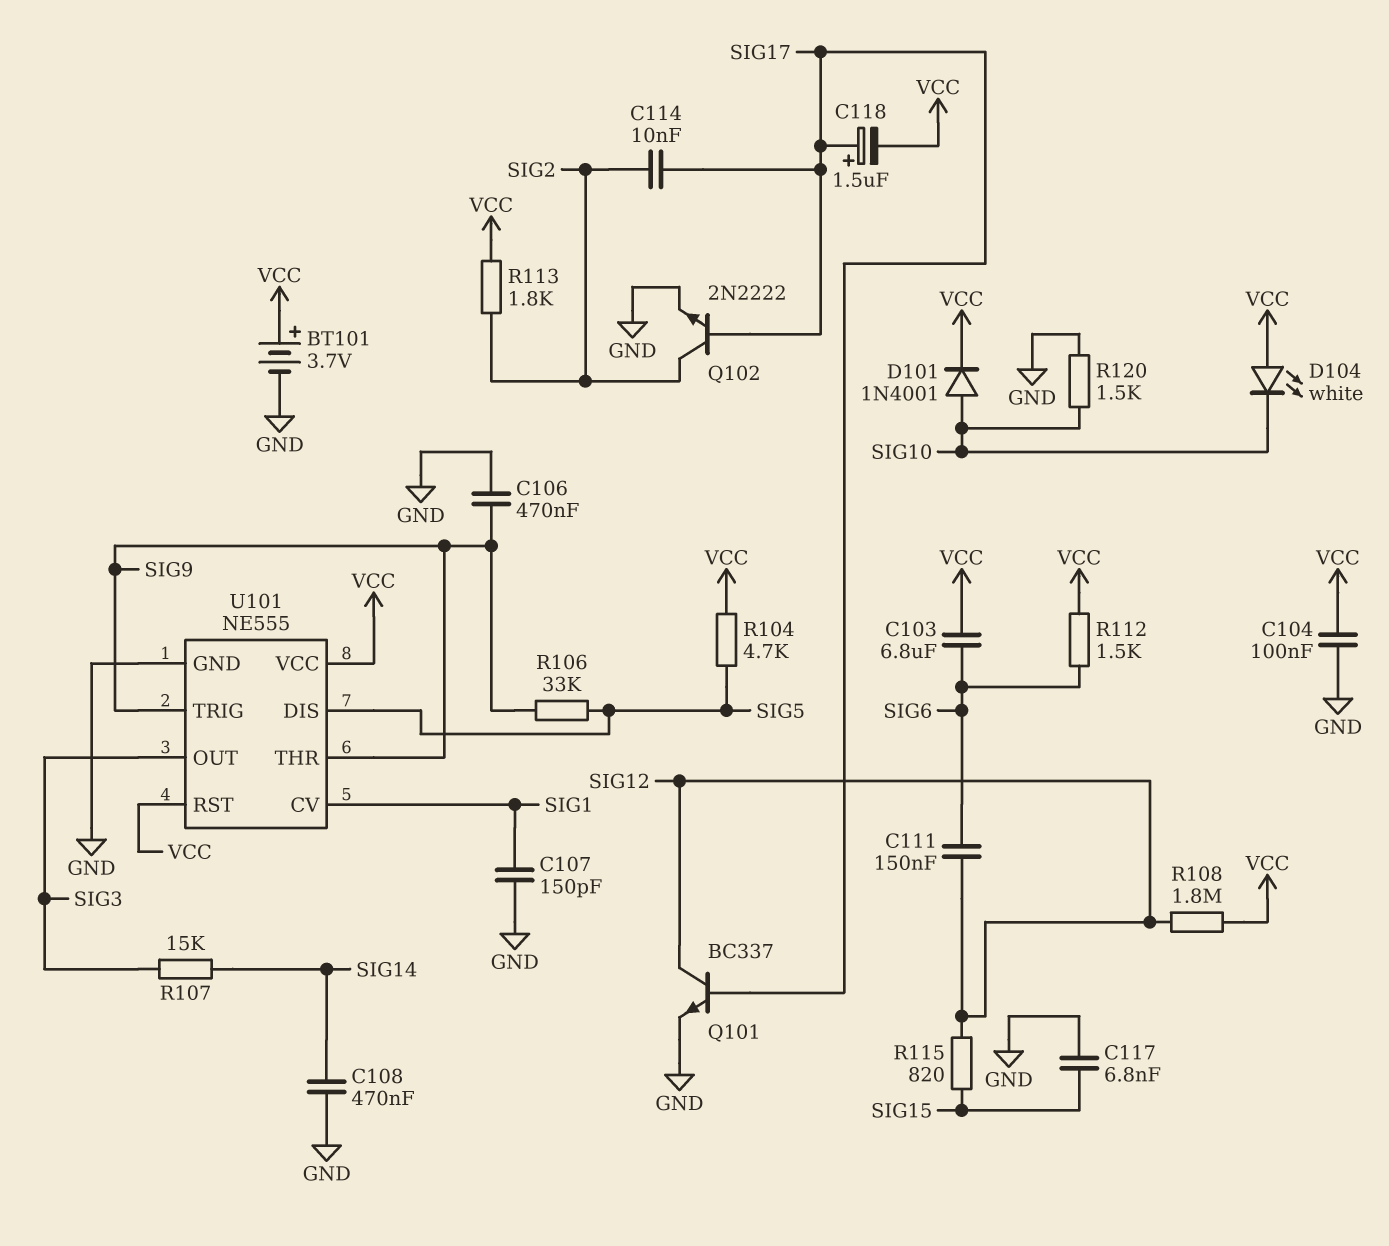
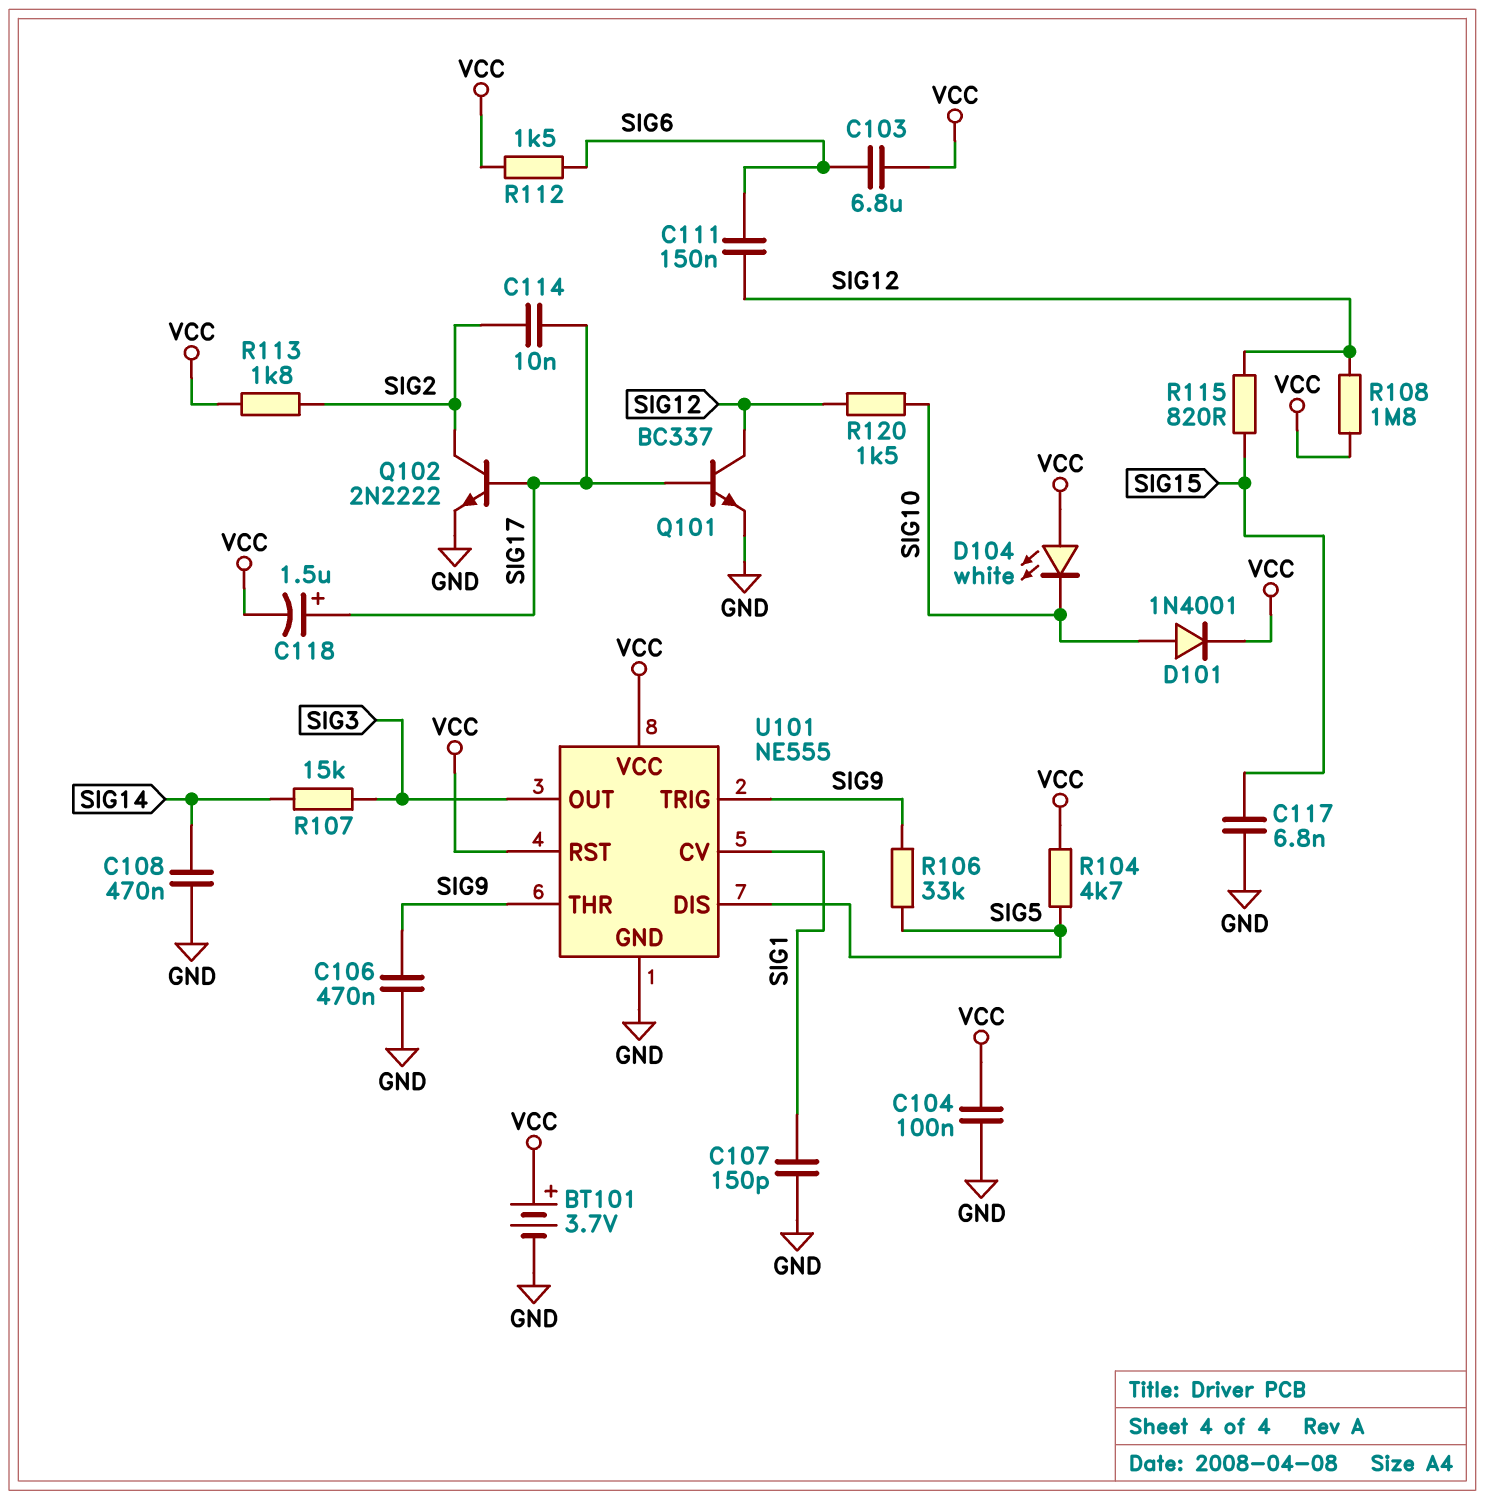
R120: 1.5k (GND, SIG10) -> 1.5k (SIG10, SIG12)

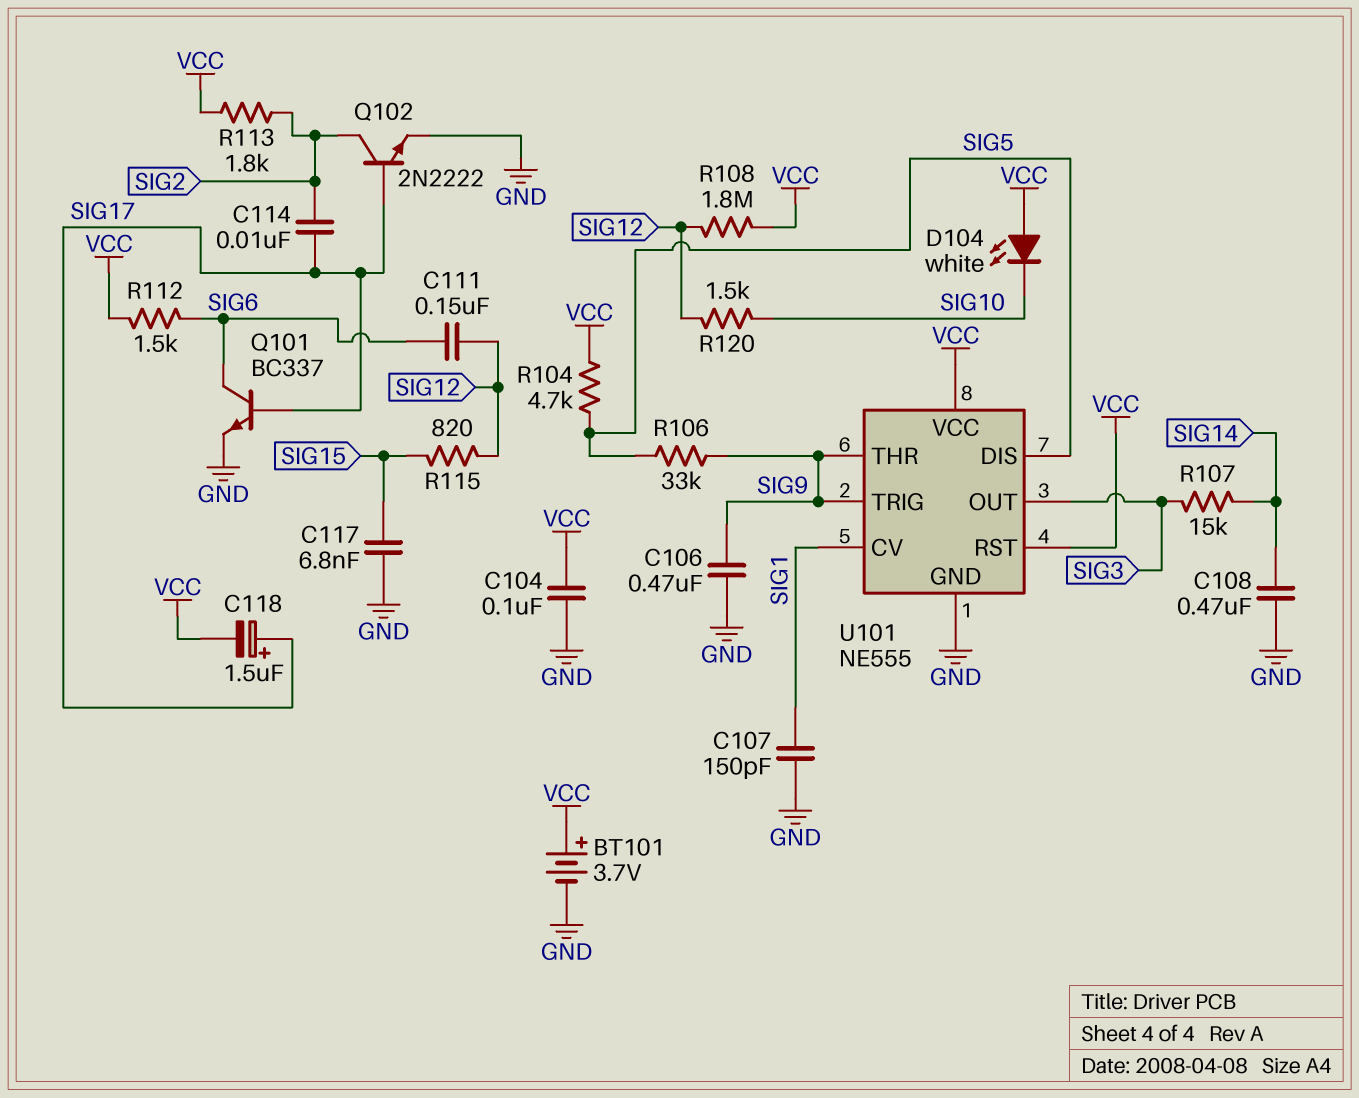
C103: 6.8uF (SIG6, VCC) -> none
D101: diode 1N4001 (A SIG10, K VCC) -> none
Q101: NPN BC337 (B SIG17, C SIG12, E GND) -> NPN BC337 (B SIG17, C SIG6, E GND)

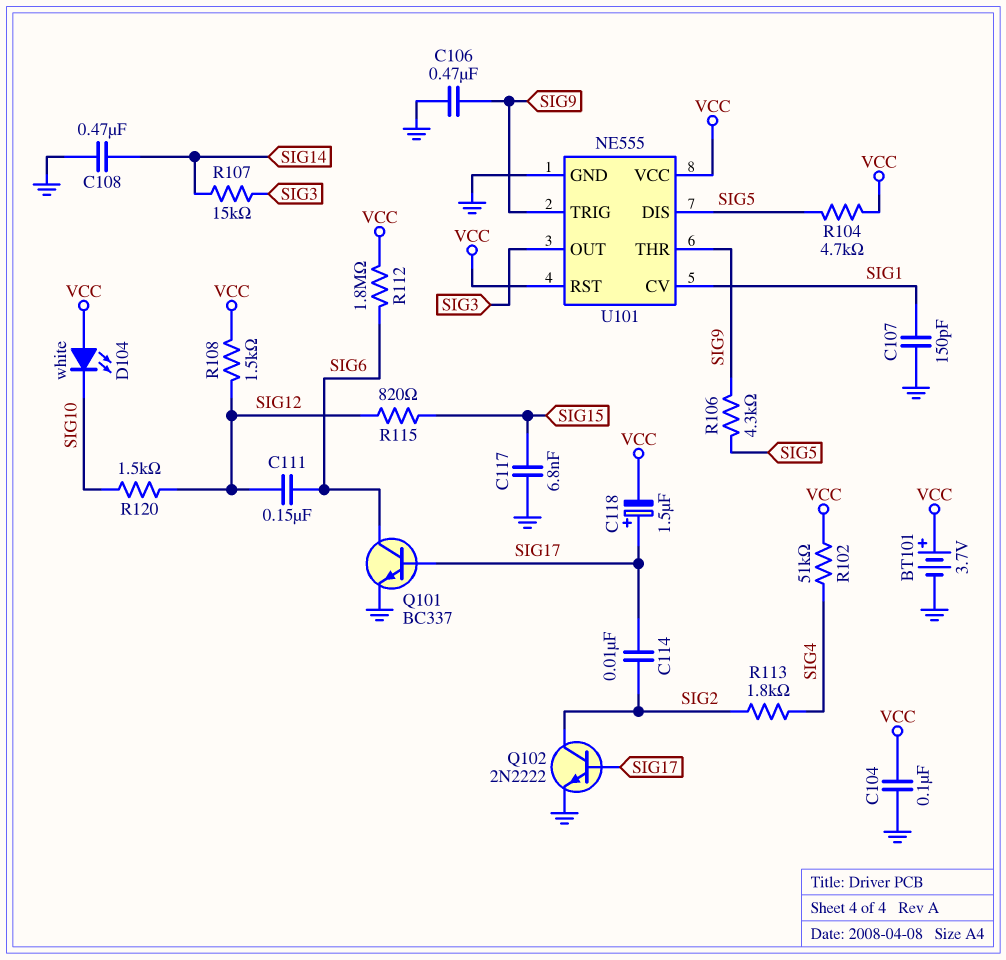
R102: none -> 51k (SIG4, VCC)
R106: 33k (SIG5, SIG9) -> 4.3k (SIG5, SIG9)
R108: 1.8M (SIG12, VCC) -> 1.5k (SIG12, VCC)
R112: 1.5k (SIG6, VCC) -> 1.8M (SIG6, VCC)
R113: 1.8k (SIG2, VCC) -> 1.8k (SIG2, SIG4)

